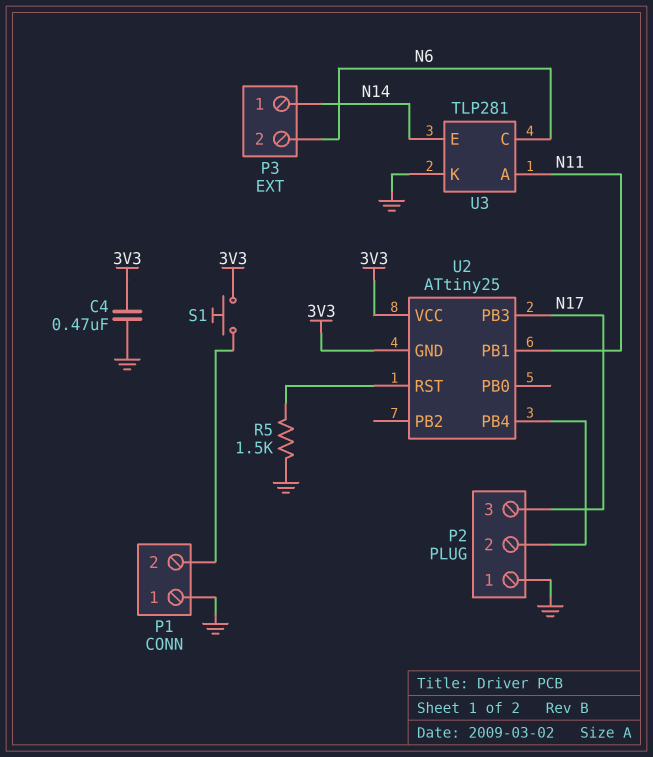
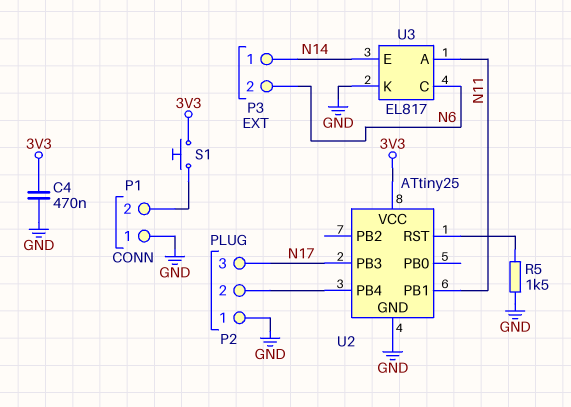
U2 pin GND: 3V3 -> GND
U3: TLP281 -> EL817

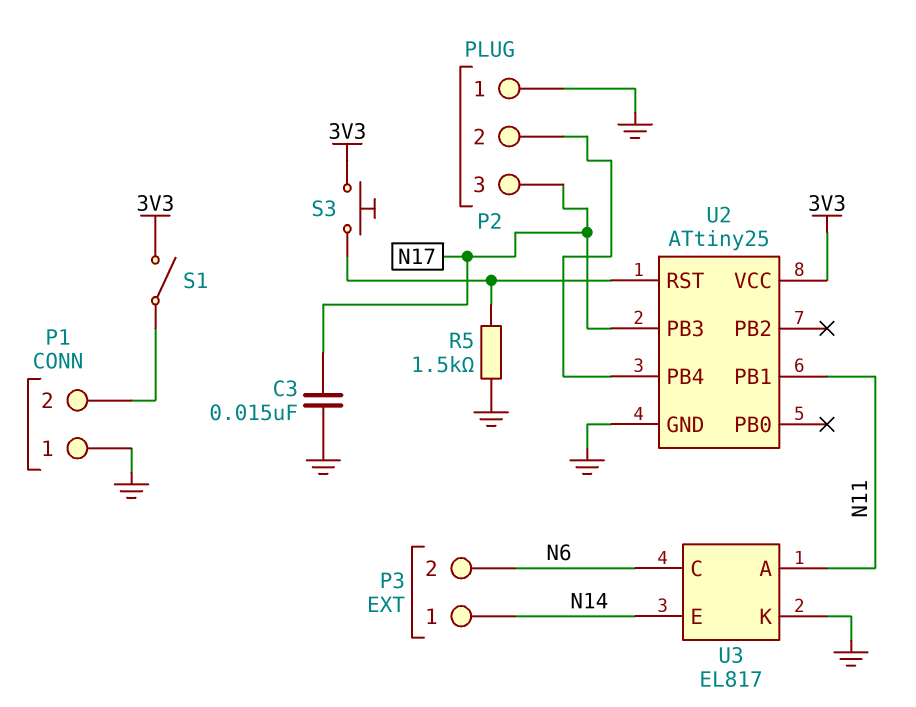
C3: none -> 15nF (GND, N17)
C4: 470nF (3V3, GND) -> none
S1: button (3V3, P1/2) -> switch (3V3, P1/2)
S3: none -> button (3V3, U2/RST)

